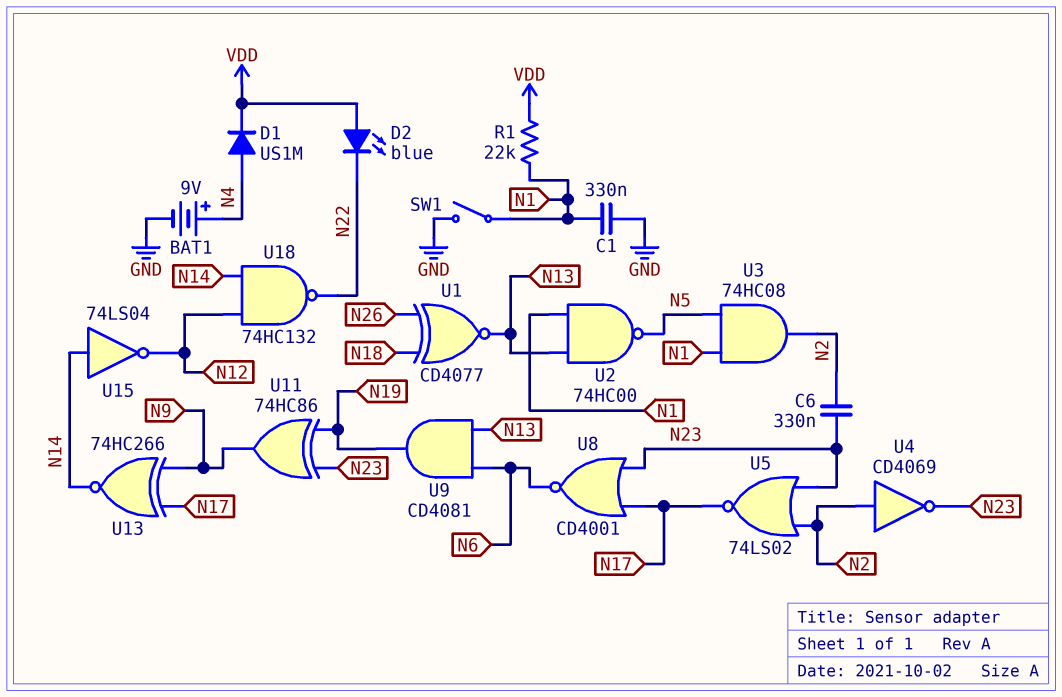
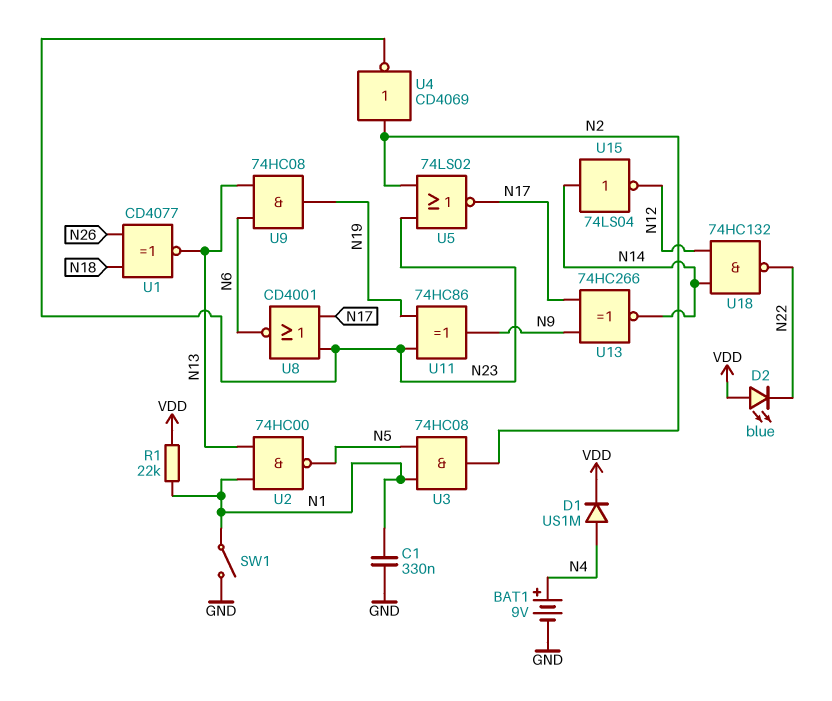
C6: 330nF (N2, N23) -> none
U9: AND CD4081 (in N6, in N13, out N19) -> AND 74HC08 (in N6, in N13, out N19)

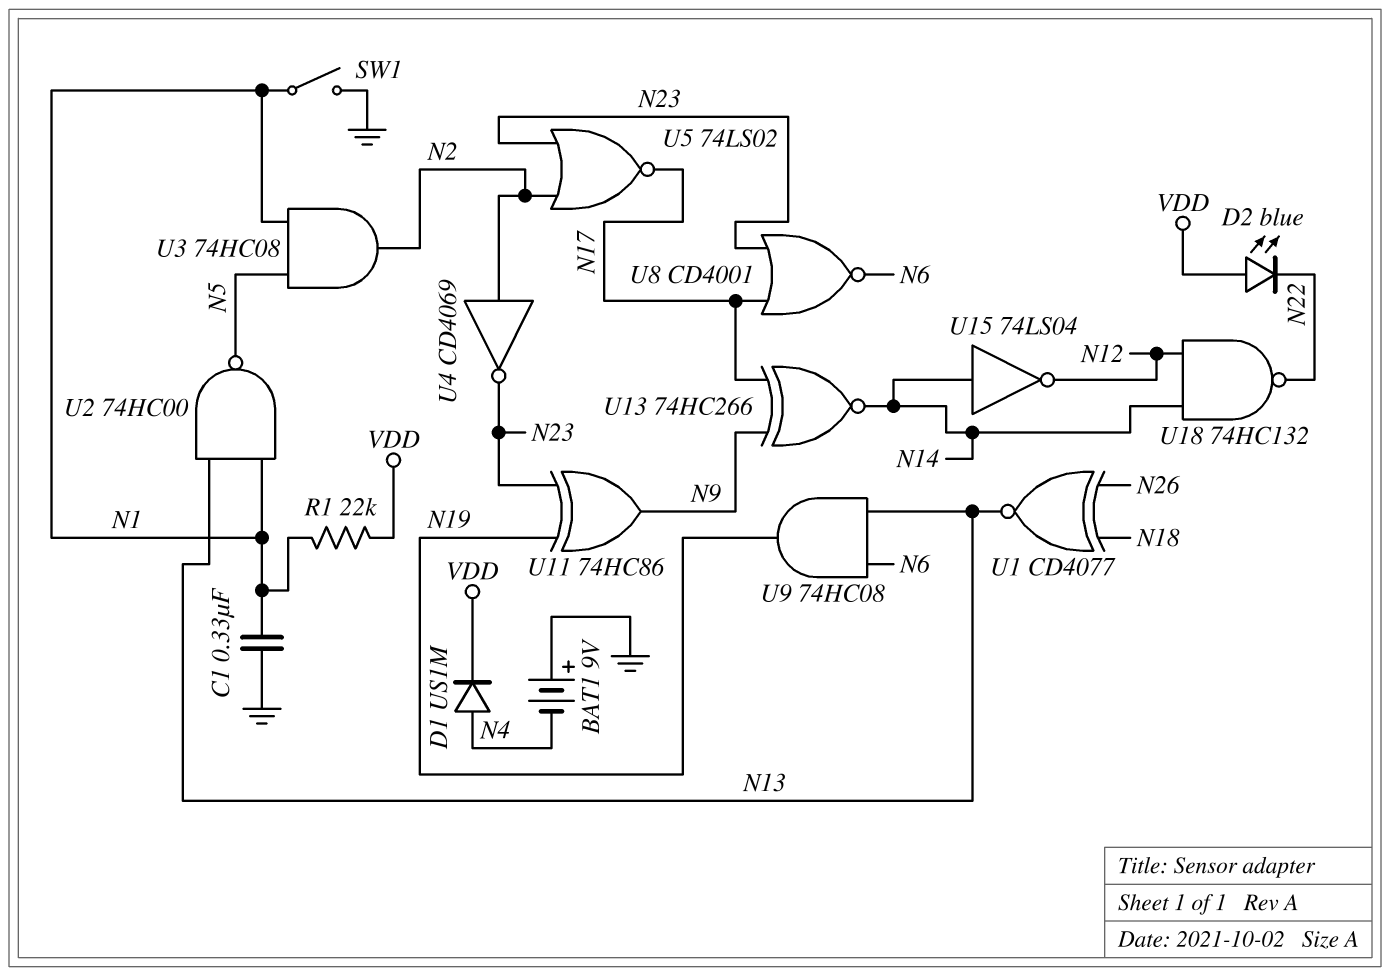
BAT1: 9V (plus N4, minus GND) -> 9V (plus GND, minus N4)

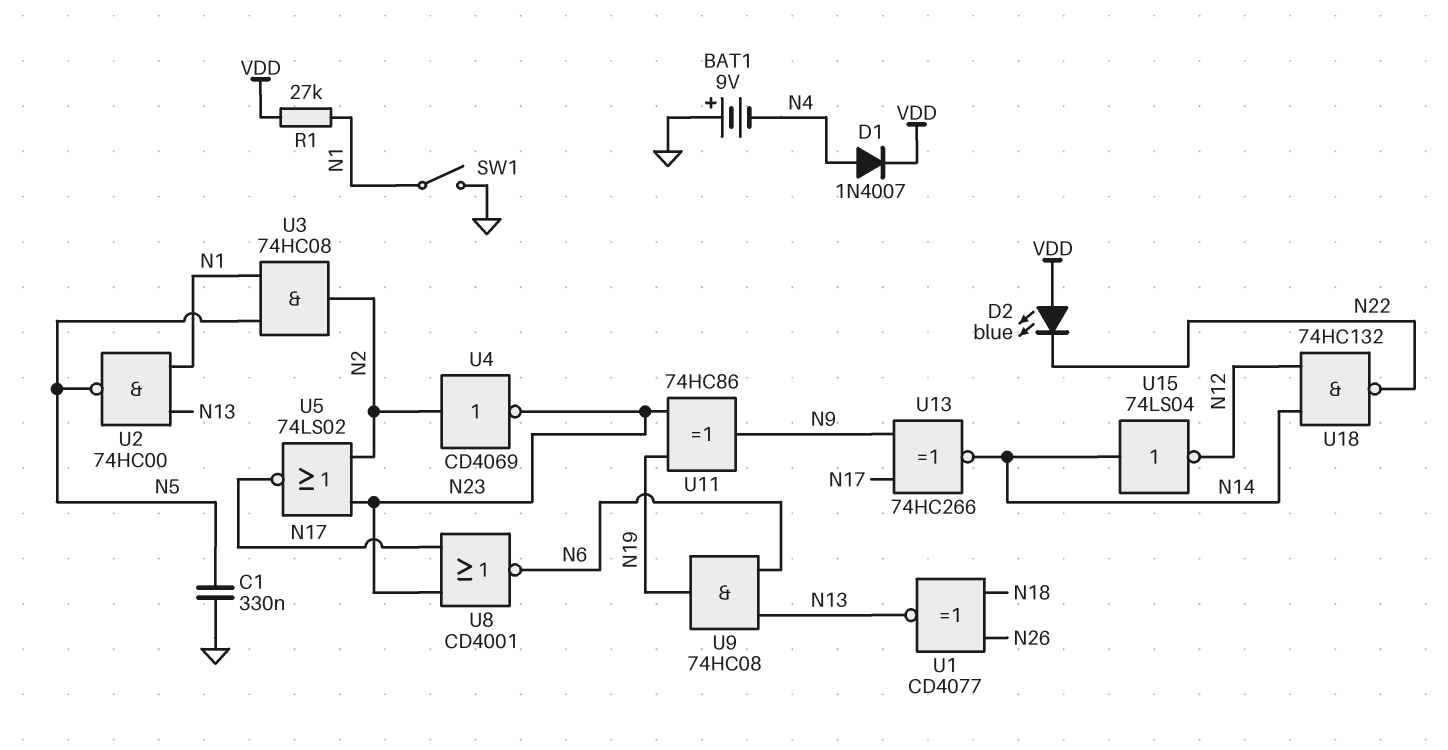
C1: 330nF (GND, N1) -> 330nF (GND, N5)
D1: diode US1M (A N4, K VDD) -> diode 1N4007 (A N4, K VDD)
R1: 22k (N1, VDD) -> 27k (N1, VDD)

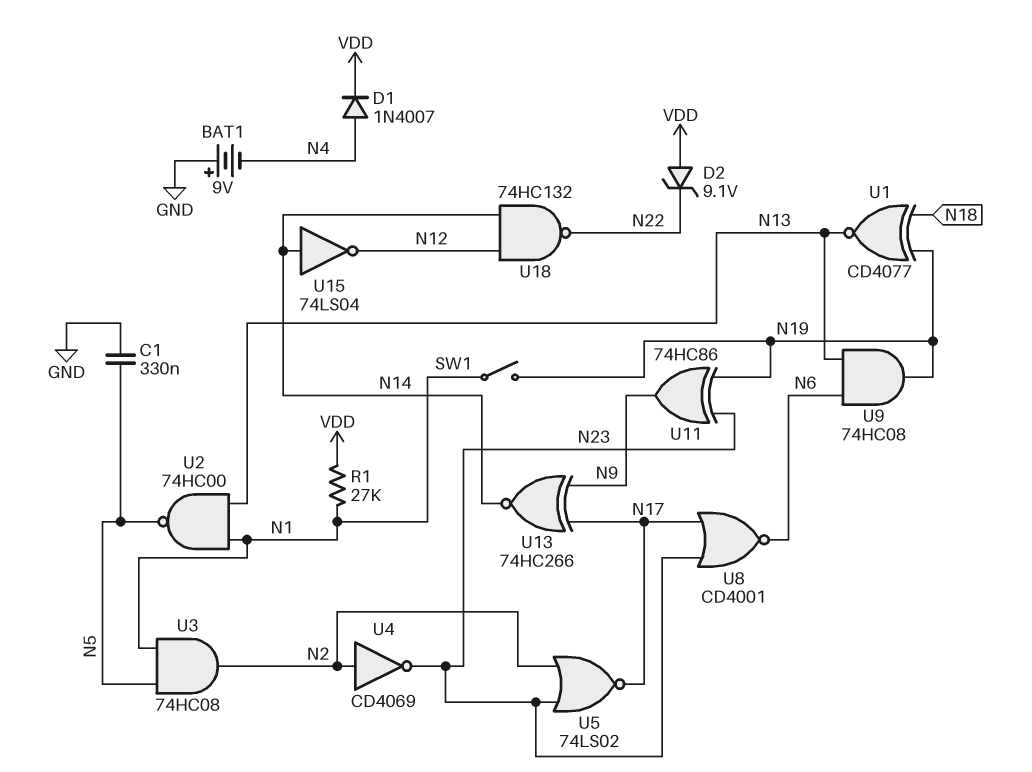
D2: LED blue (A VDD, K N22) -> zener 9.1V (A VDD, K N22)
SW1: switch (GND, N1) -> switch (N1, N19)
U1: XNOR CD4077 (in N18, in N26, out N13) -> XNOR CD4077 (in N18, in N19, out N13)

